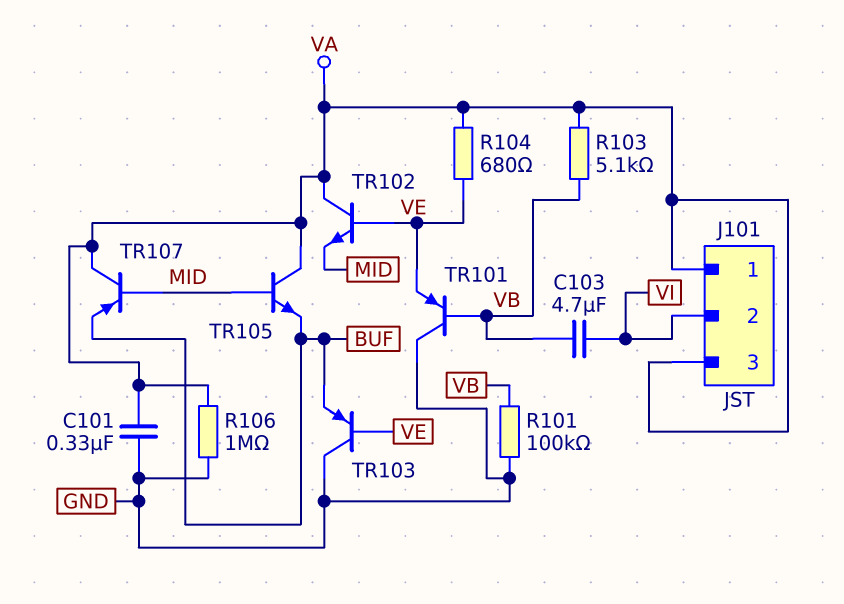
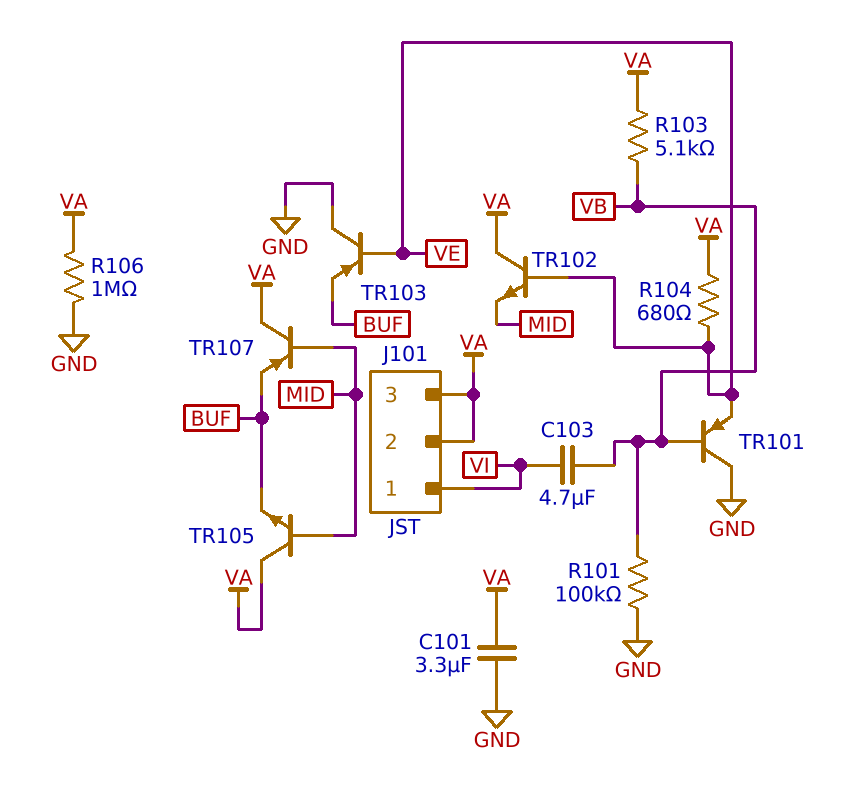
C101: 330nF (GND, VA) -> 3.3uF (GND, VA)
J101 pin 1: VA -> VI
J101 pin 2: VI -> VA

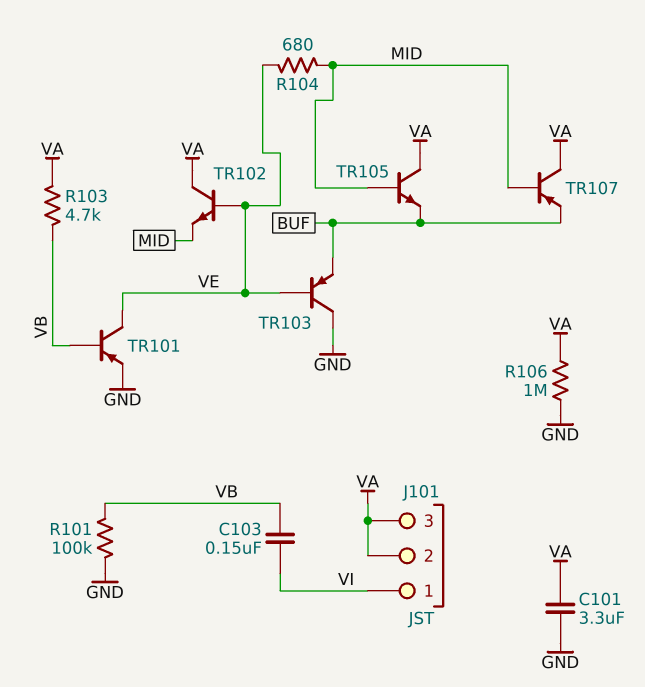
C103: 4.7uF (VB, VI) -> 150nF (VB, VI)
R103: 5.1k (VA, VB) -> 4.7k (VA, VB)
R104: 680 (VA, VE) -> 680 (MID, VE)
TR101: PNP (B VB, C GND, E VE) -> PNP (B VB, C VE, E GND)

